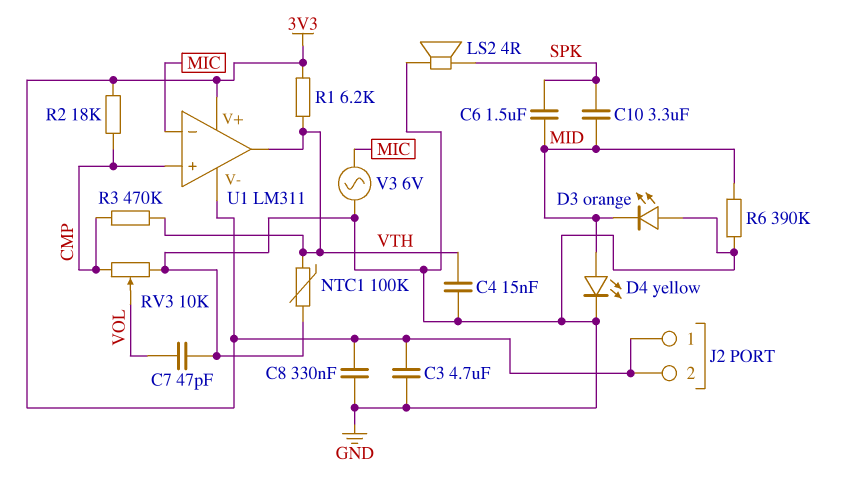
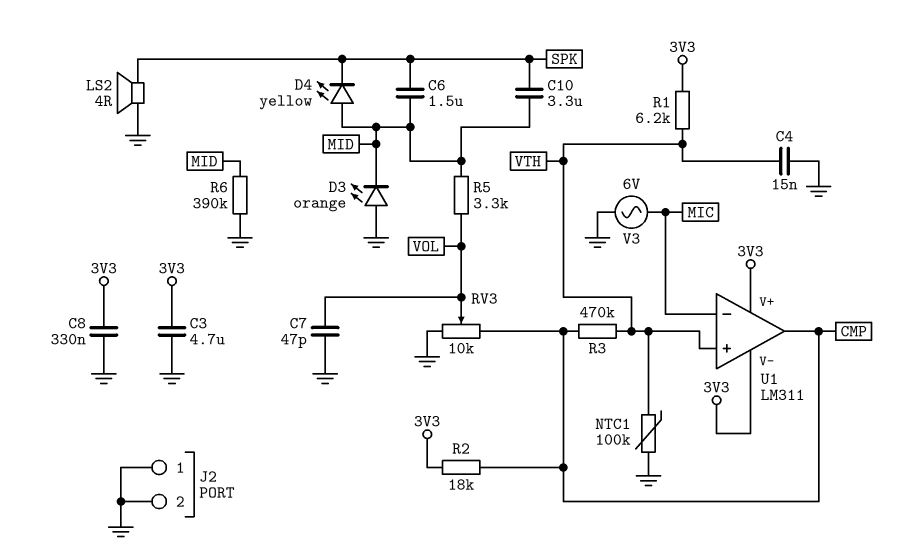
D4: LED yellow (A MID, K GND) -> LED yellow (A MID, K SPK)
J2 pin 1: 3V3 -> GND
J2 pin 2: 3V3 -> GND
R5: none -> 3.3k (MID, VOL)
U1 pin in+: CMP -> VTH
U1 pin out: VTH -> CMP

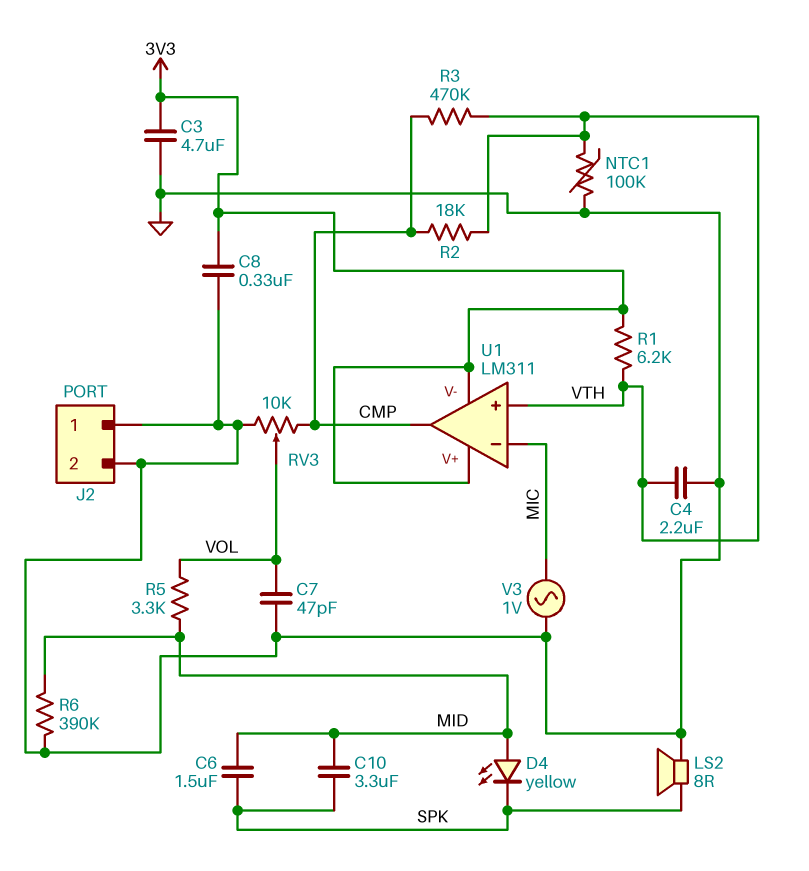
C4: 15nF (GND, VTH) -> 2.2uF (GND, VTH)
D3: LED orange (A GND, K MID) -> none
LS2: speaker 4R (GND, SPK) -> speaker 8R (GND, SPK)
R2: 18k (3V3, CMP) -> 18k (CMP, VTH)
V3: AC 6V (GND, MIC) -> AC 1V (GND, MIC)

